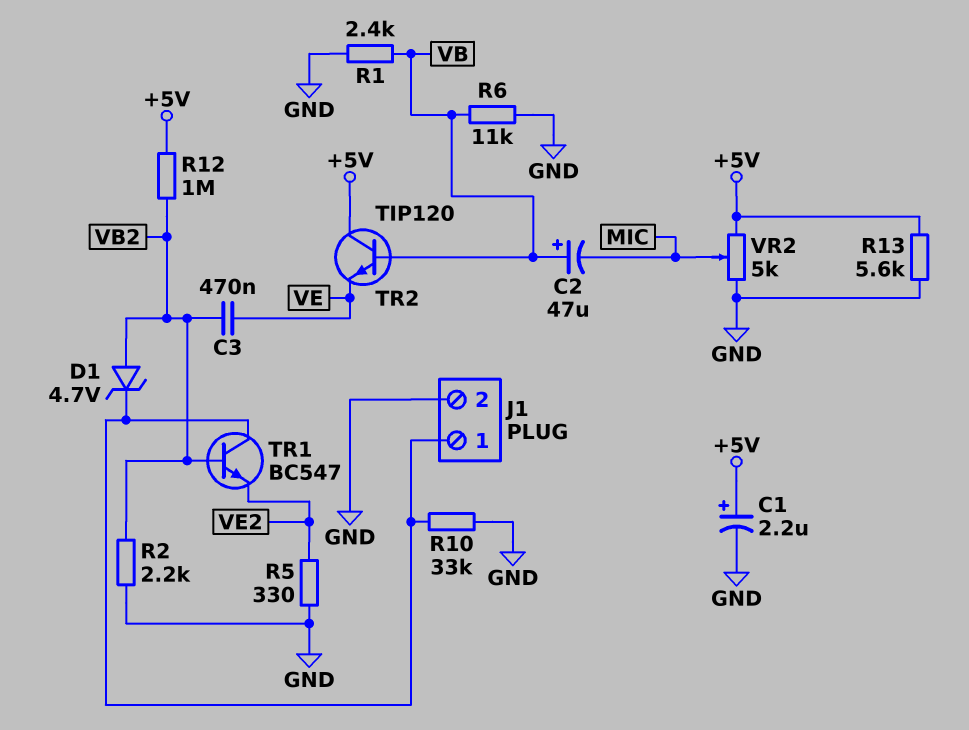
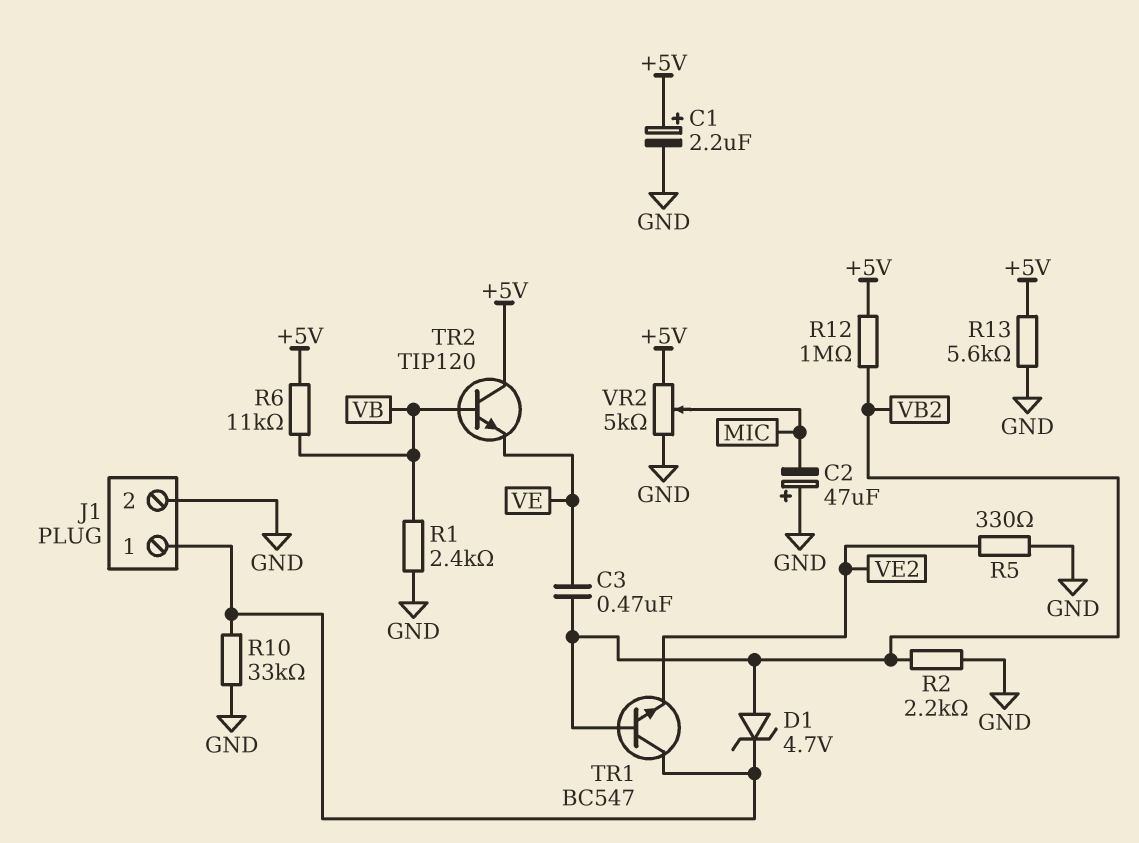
C2: 47uF (plus VB, minus MIC) -> 47uF (plus GND, minus MIC)
R6: 11k (GND, VB) -> 11k (+5V, VB)

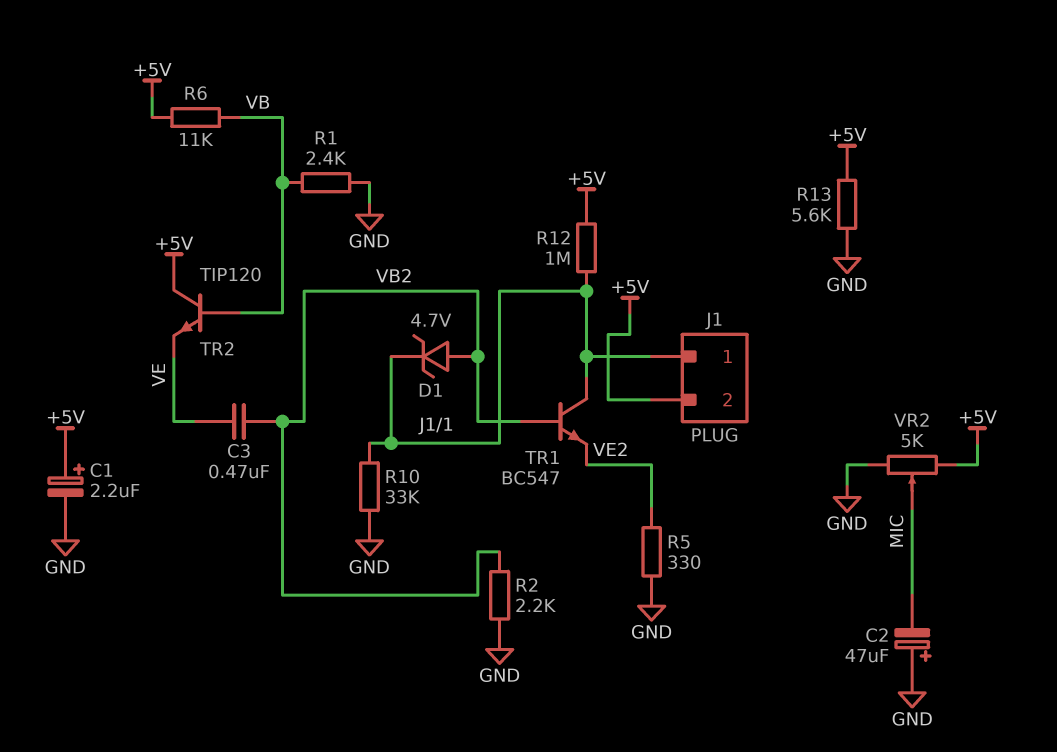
J1 pin 2: GND -> +5V
R12: 1M (+5V, VB2) -> 1M (+5V, J1/1)

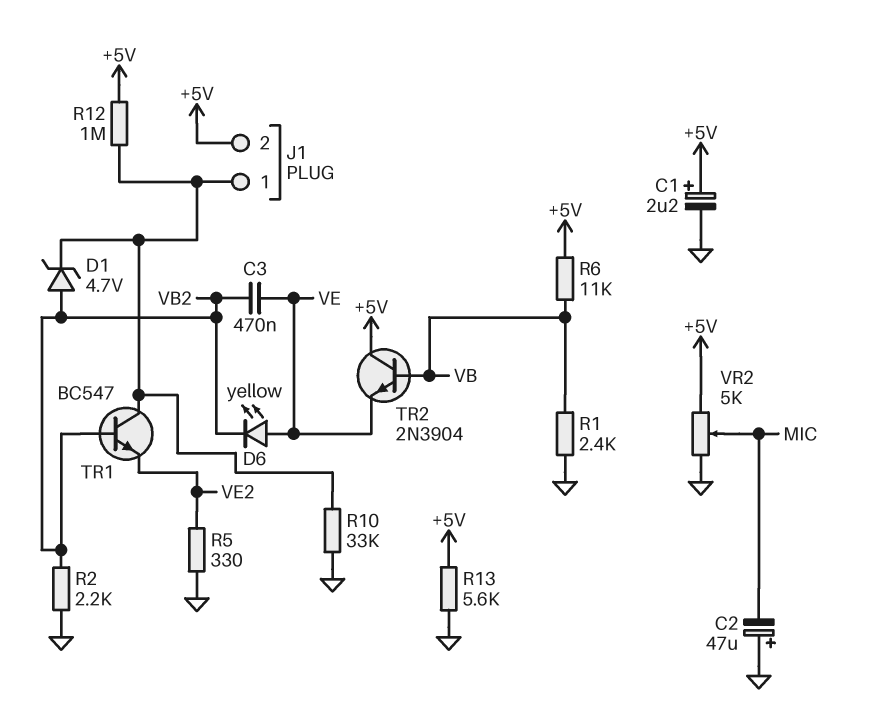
D6: none -> LED yellow (A VE, K VB2)
TR2: NPN TIP120 (B VB, C +5V, E VE) -> NPN 2N3904 (B VB, C +5V, E VE)

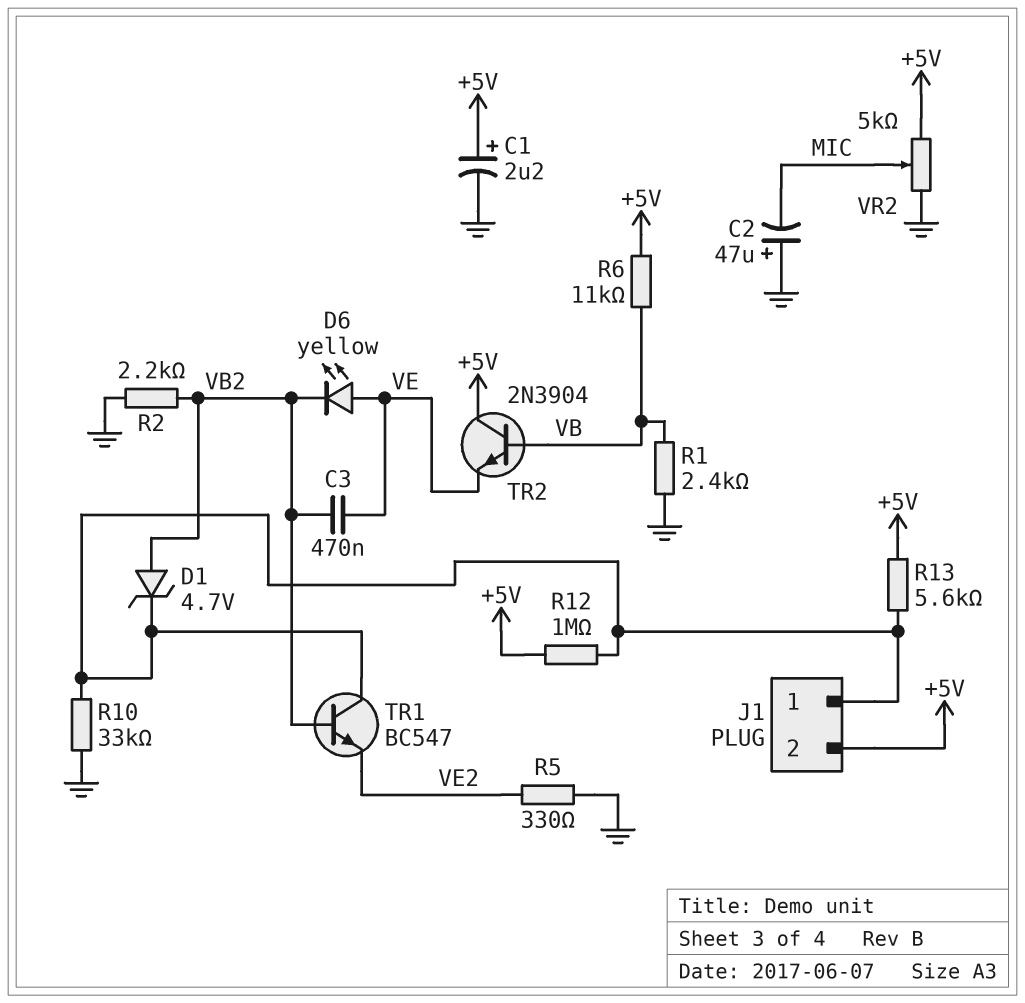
R13: 5.6k (+5V, GND) -> 5.6k (+5V, J1/1)

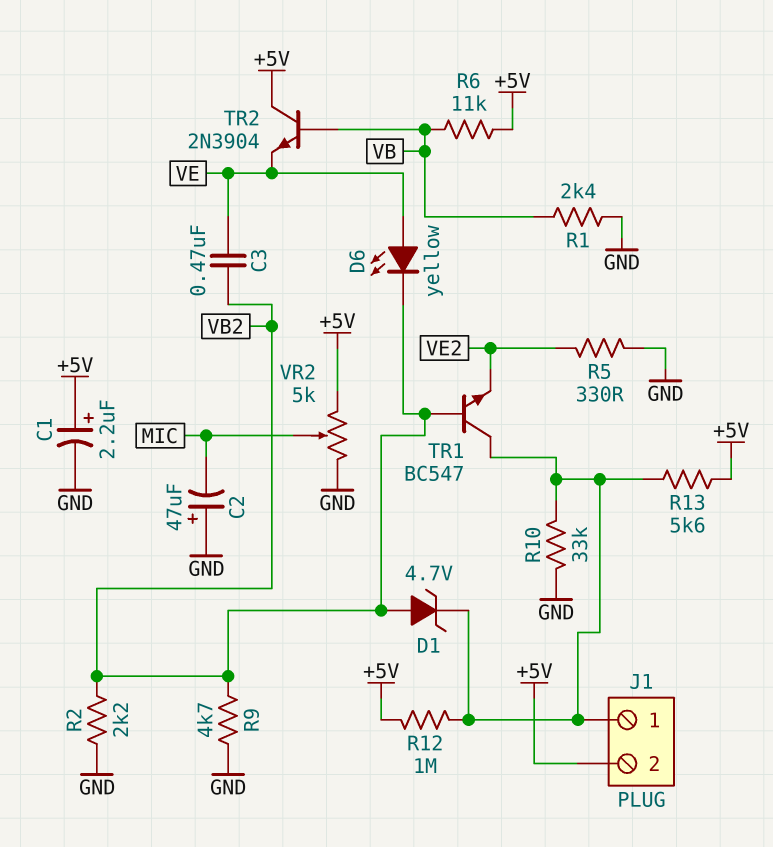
R9: none -> 4.7k (GND, VB2)

